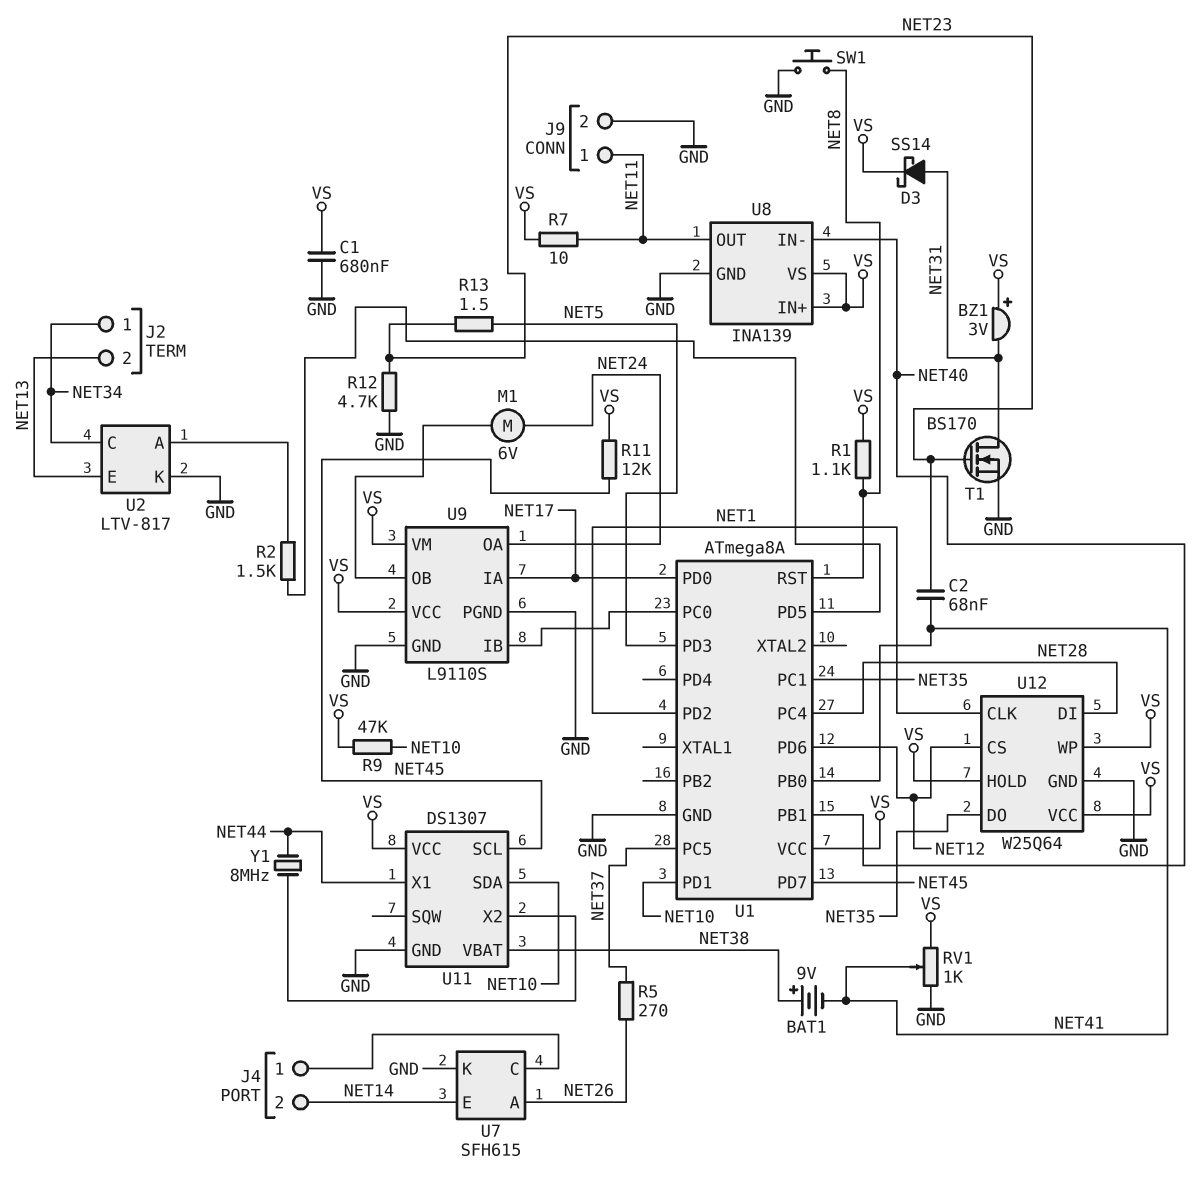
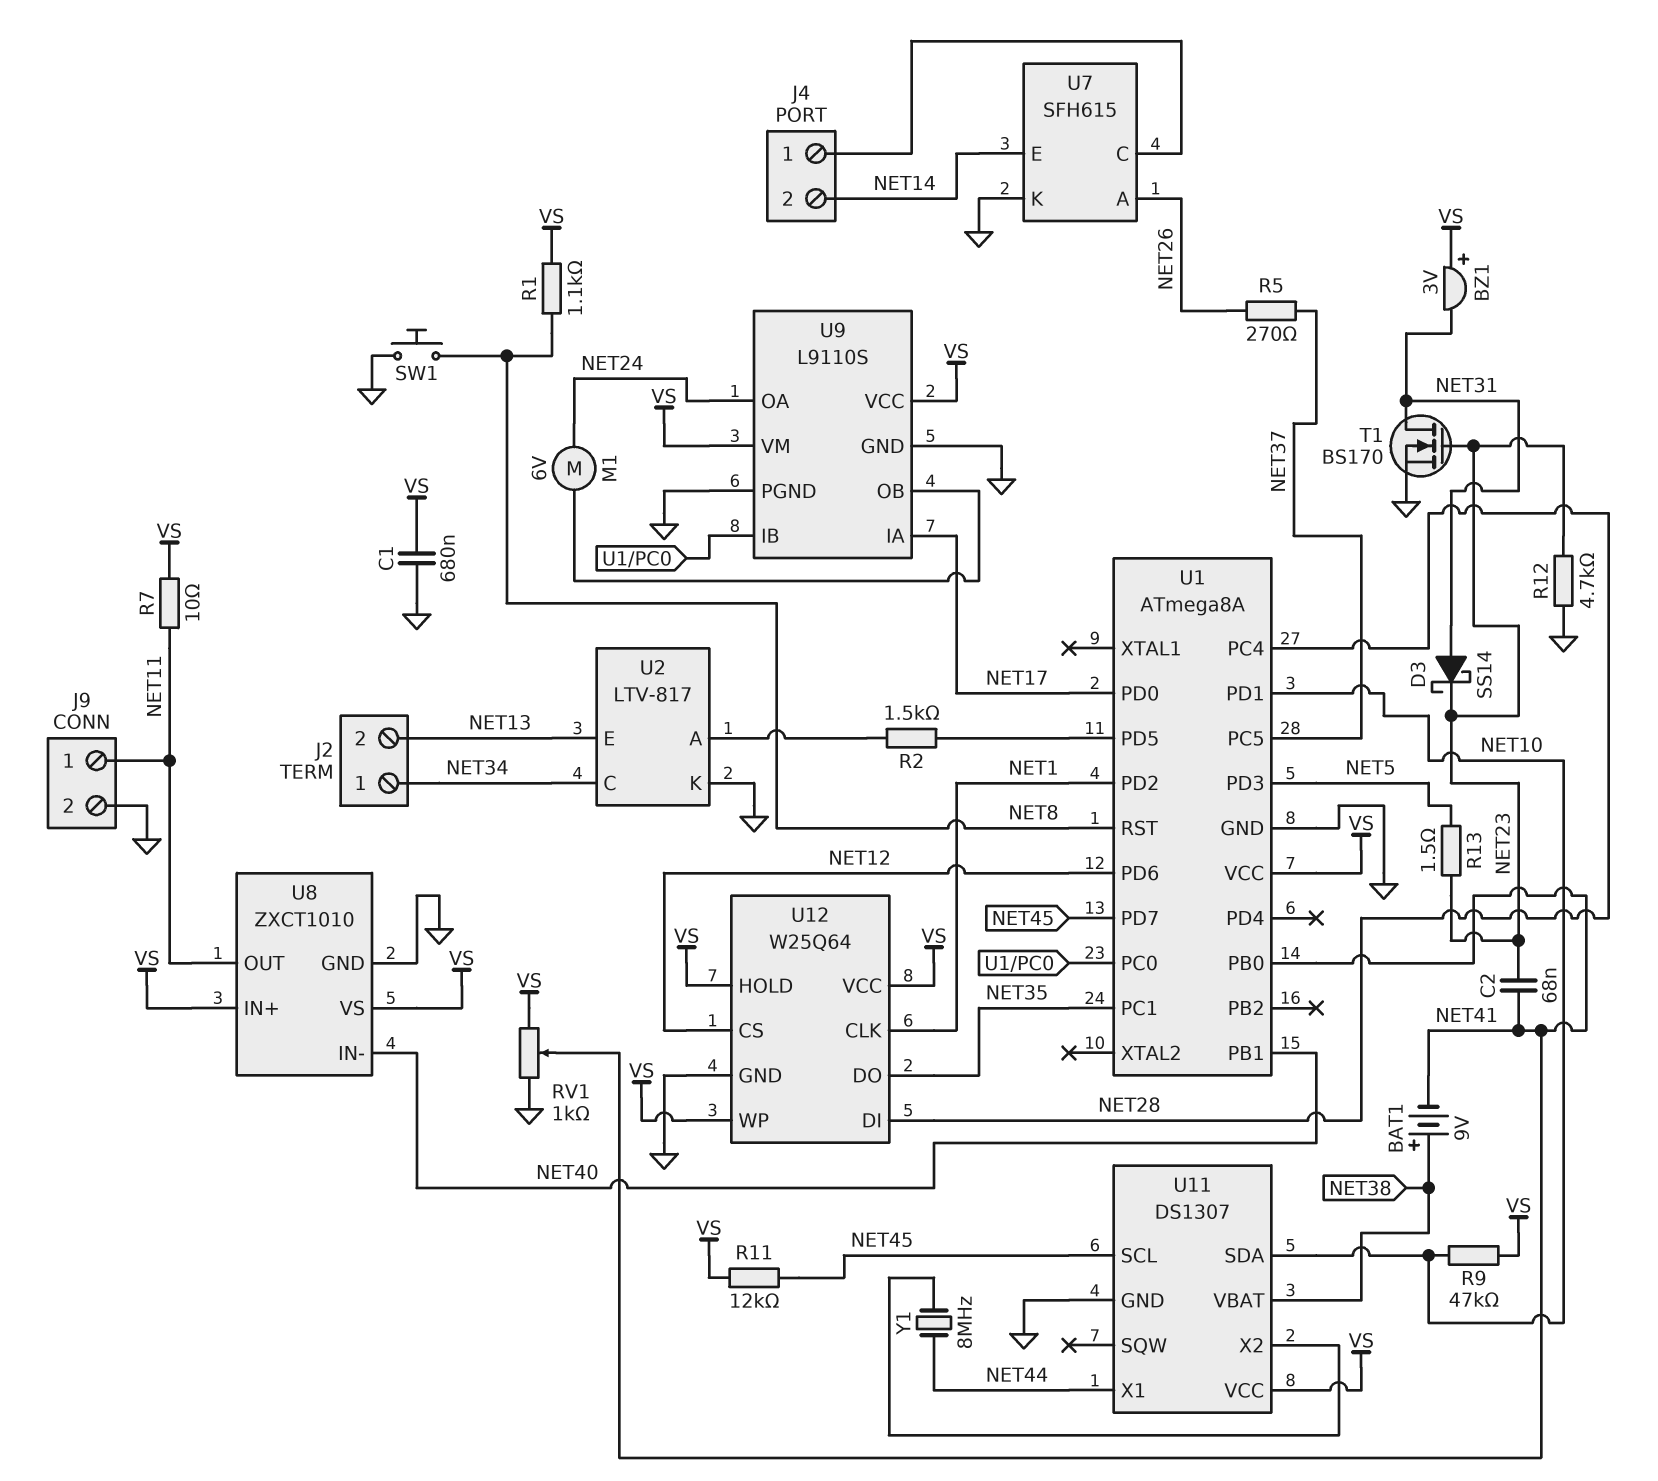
D3: schottky SS14 (A NET31, K VS) -> schottky SS14 (A NET31, K NET23)
U8: INA139 -> ZXCT1010

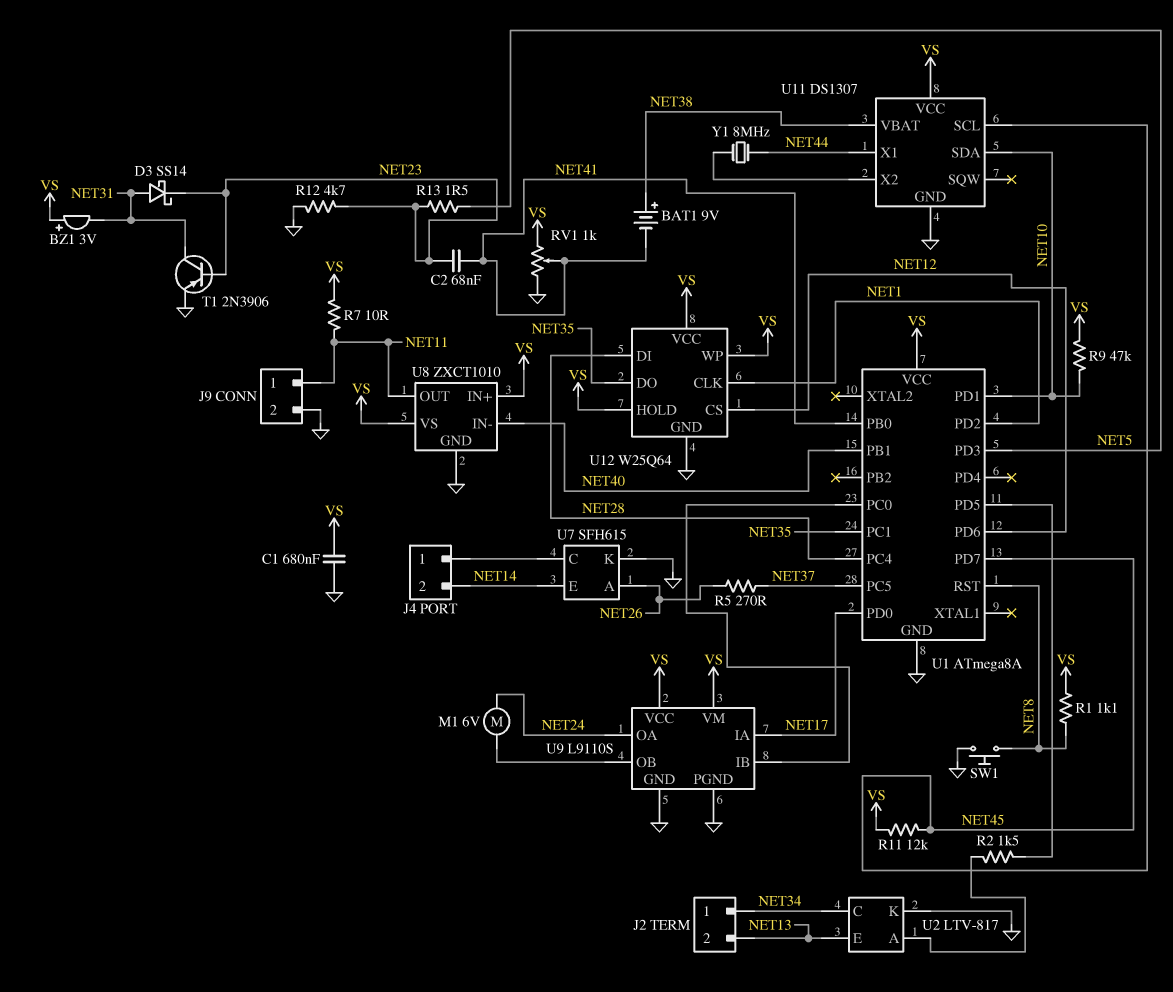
T1: NMOS BS170 (G NET23, D NET31, S GND) -> PNP 2N3906 (B NET23, C NET31, E GND)

